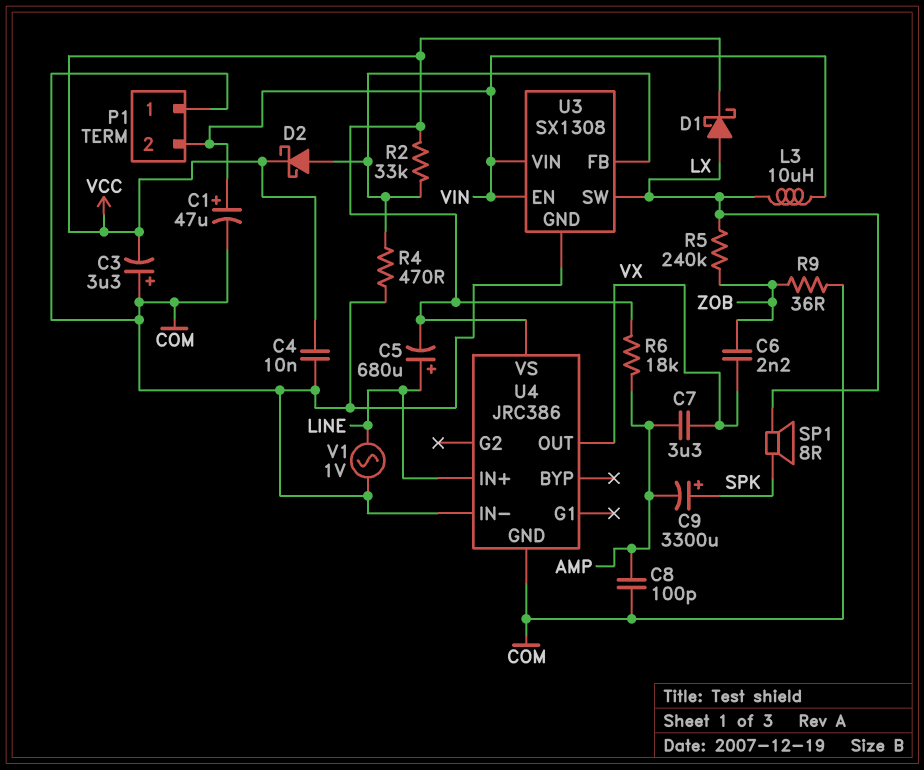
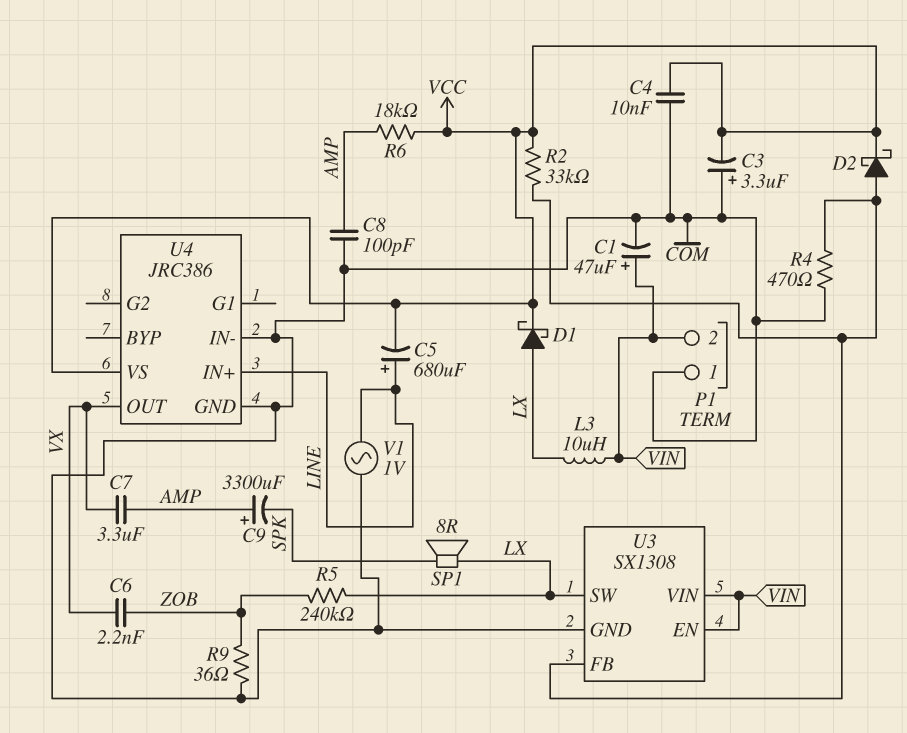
C9: 3300uF (plus SPK, minus AMP) -> 3300uF (plus AMP, minus SPK)

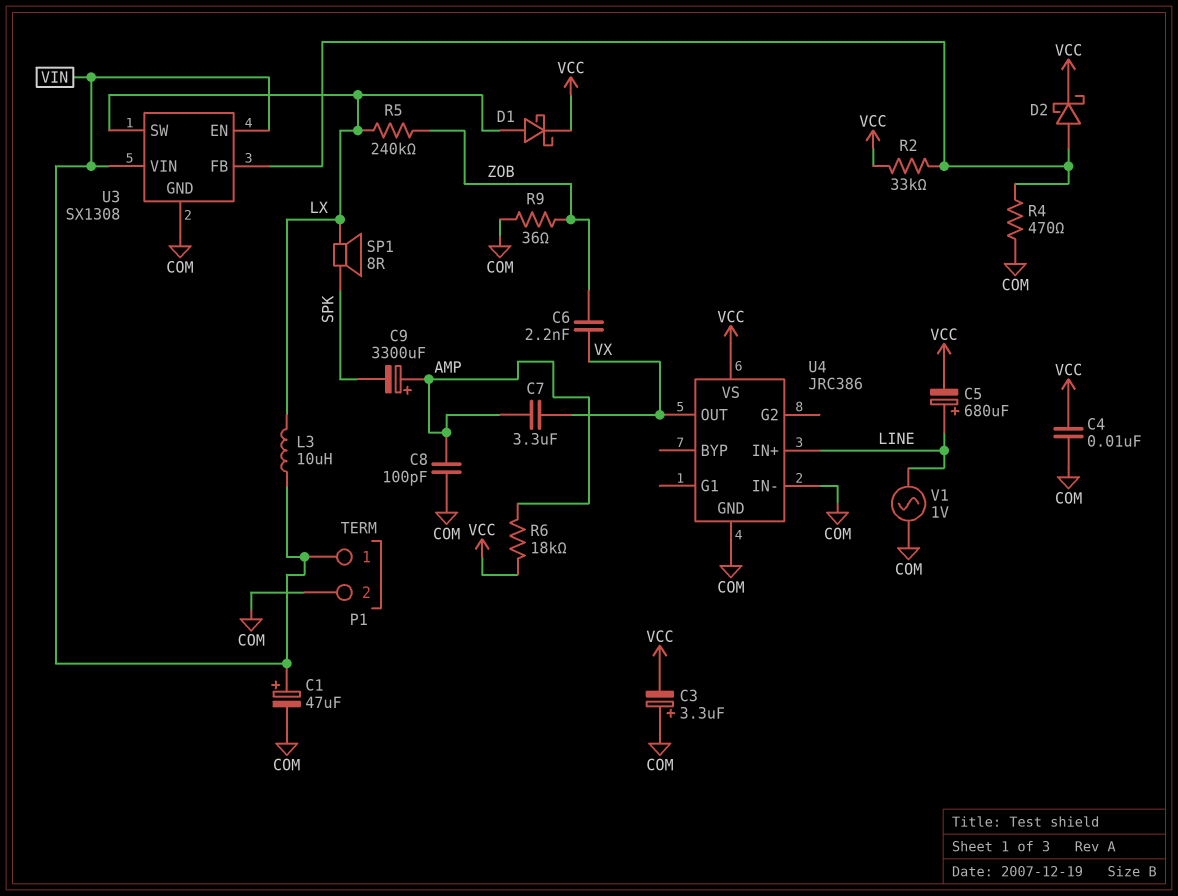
P1 pin 1: COM -> VIN
P1 pin 2: VIN -> COM

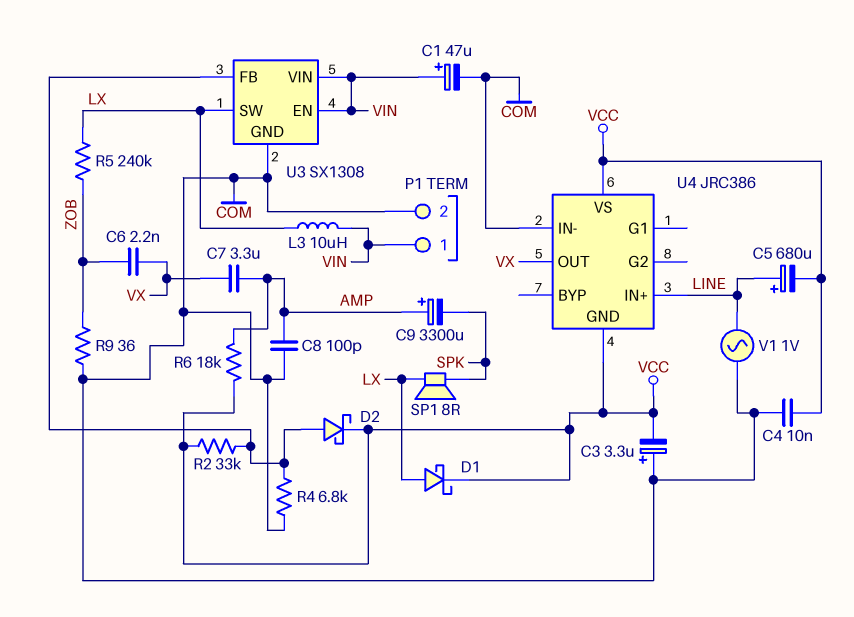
R4: 470 (COM, U3/FB) -> 6.8k (COM, U3/FB)
U4 pin GND: COM -> VCC

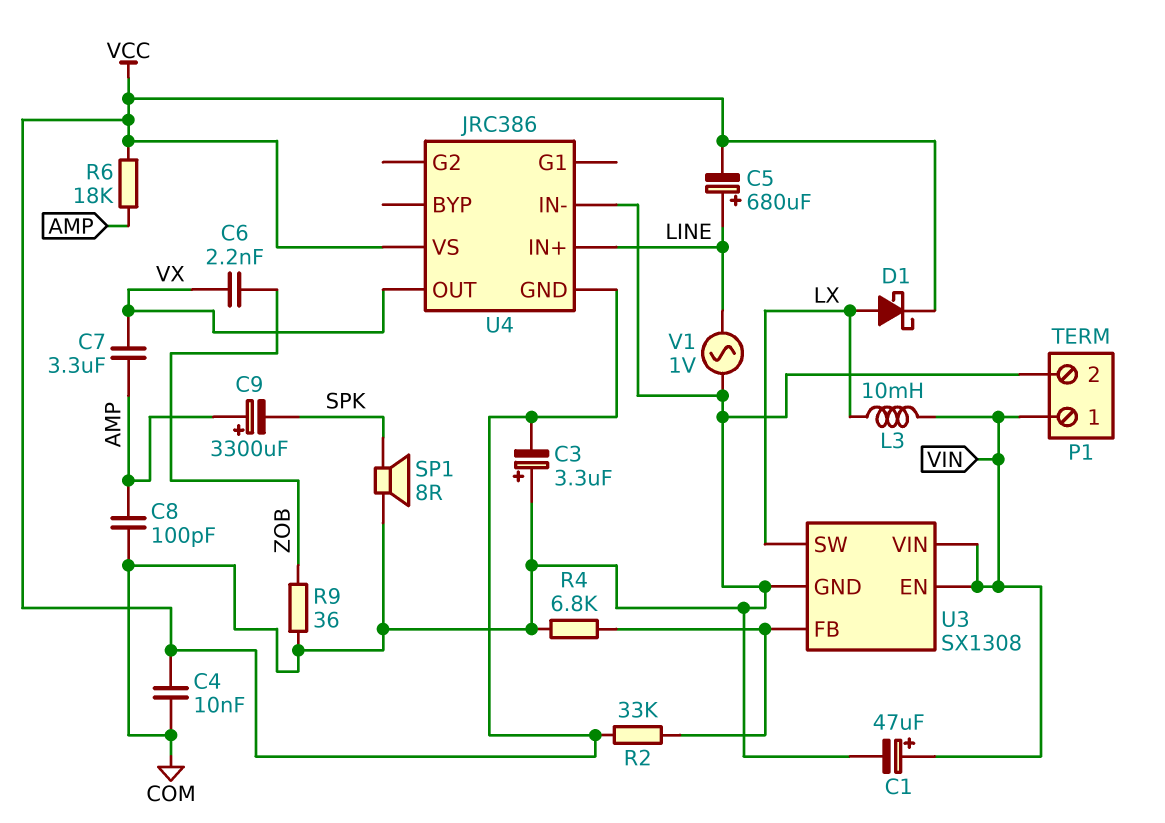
D2: schottky (A U3/FB, K VCC) -> none
L3: 10uH (LX, VIN) -> 10mH (LX, VIN)
R5: 240k (LX, ZOB) -> none
SP1: speaker 8R (LX, SPK) -> speaker 8R (COM, SPK)

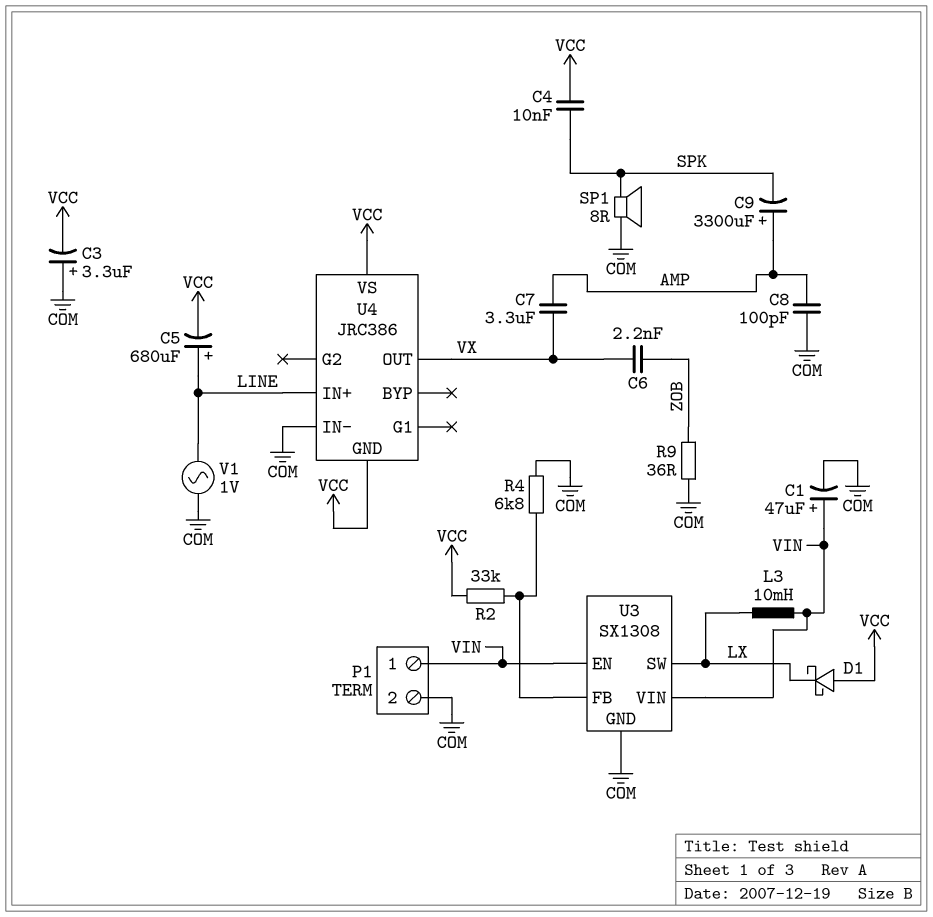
C4: 10nF (COM, VCC) -> 10nF (SPK, VCC)
D1: schottky (A LX, K VCC) -> schottky (A VCC, K LX)
R6: 18k (AMP, VCC) -> none

